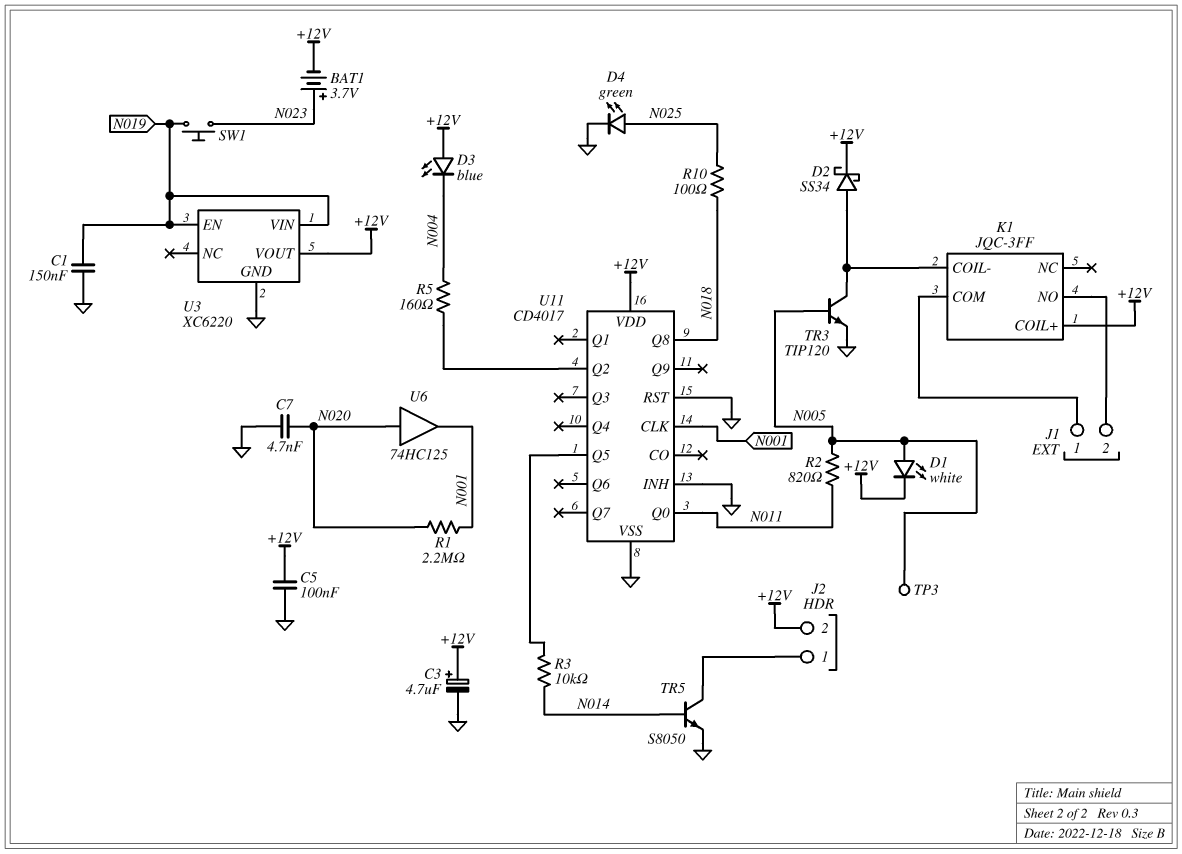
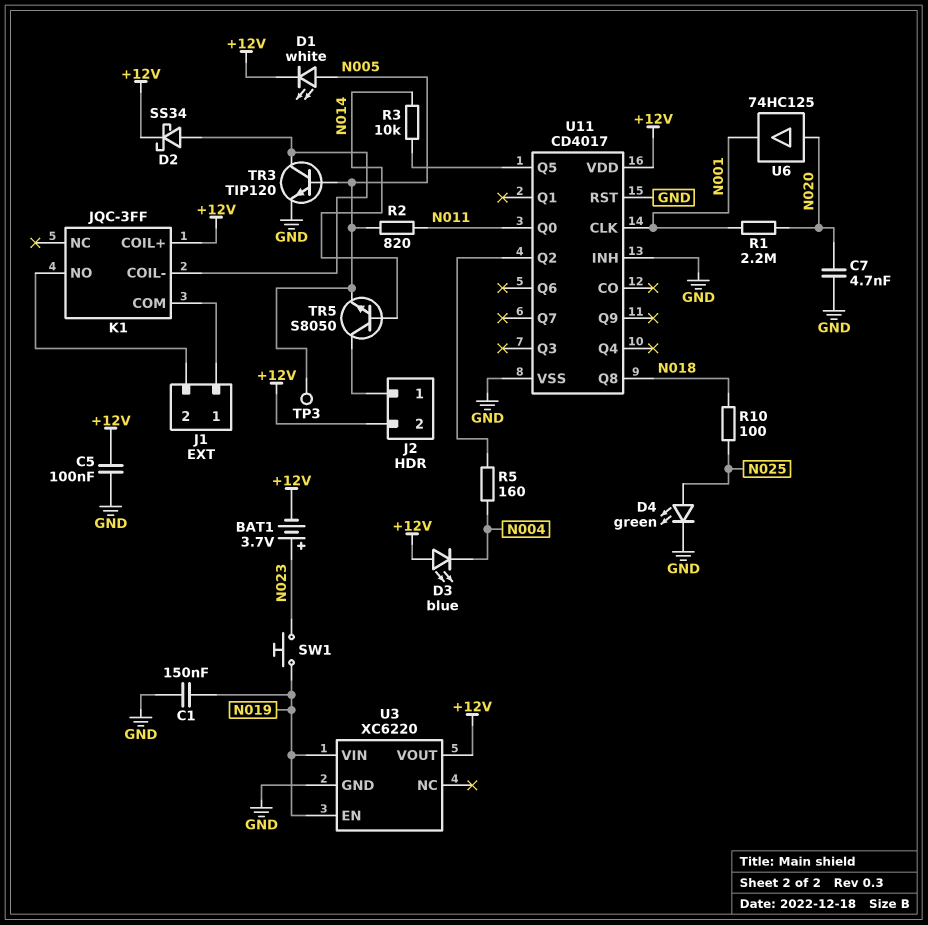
C3: 4.7uF (plus +12V, minus GND) -> none
TR5: NPN S8050 (B N014, C J2/1, E GND) -> NPN S8050 (B N014, C J2/1, E N005)

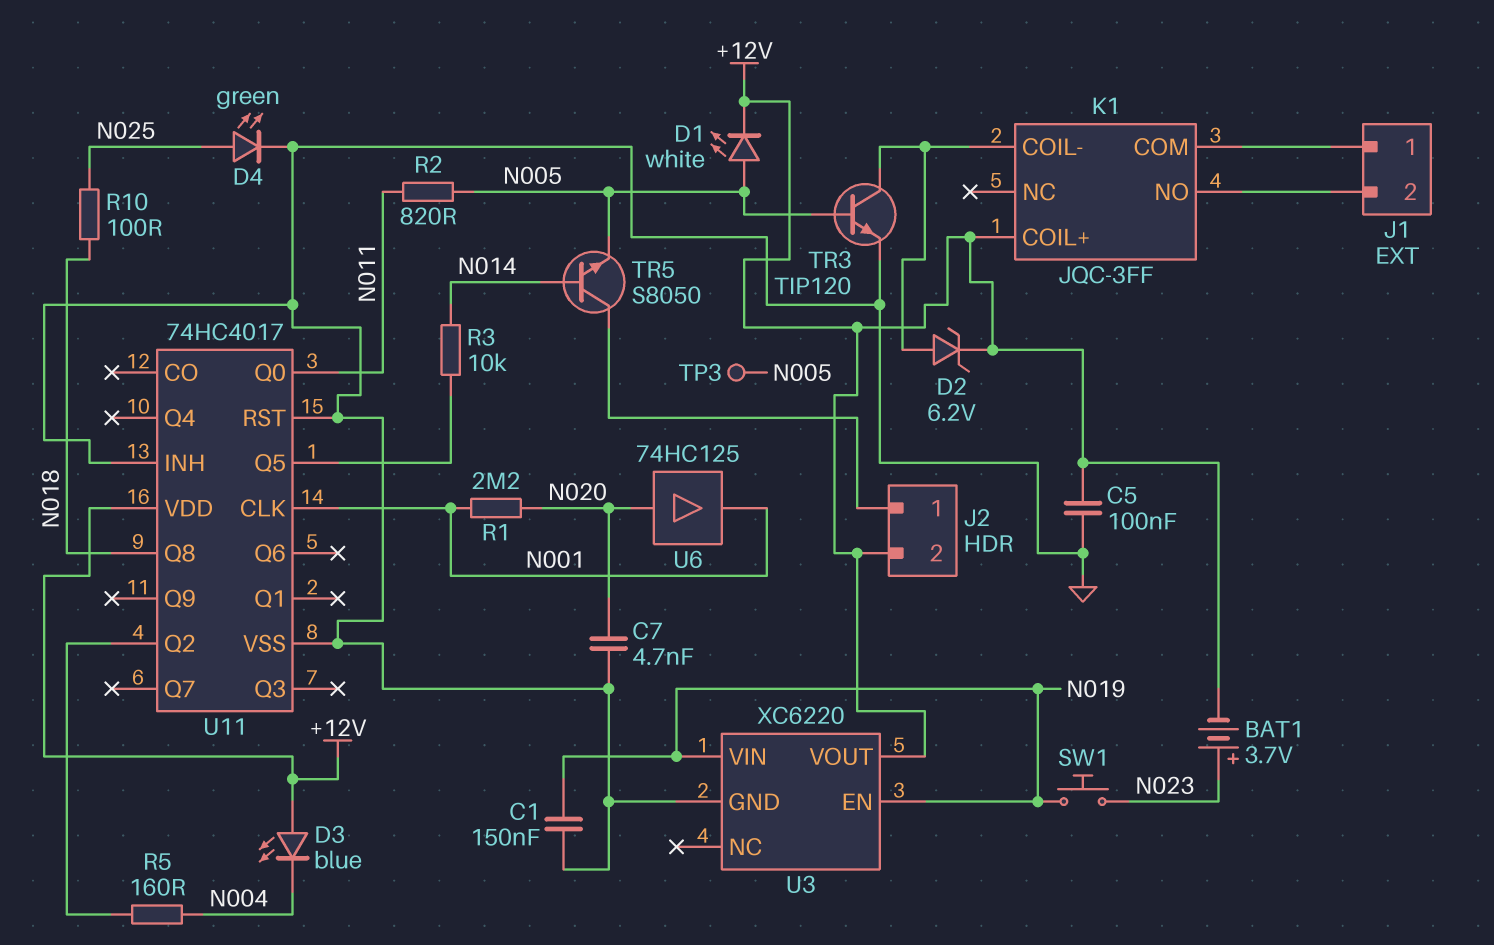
D2: schottky SS34 (A K1/COIL-, K +12V) -> zener 6.2V (A K1/COIL-, K +12V)
U11: CD4017 -> 74HC4017

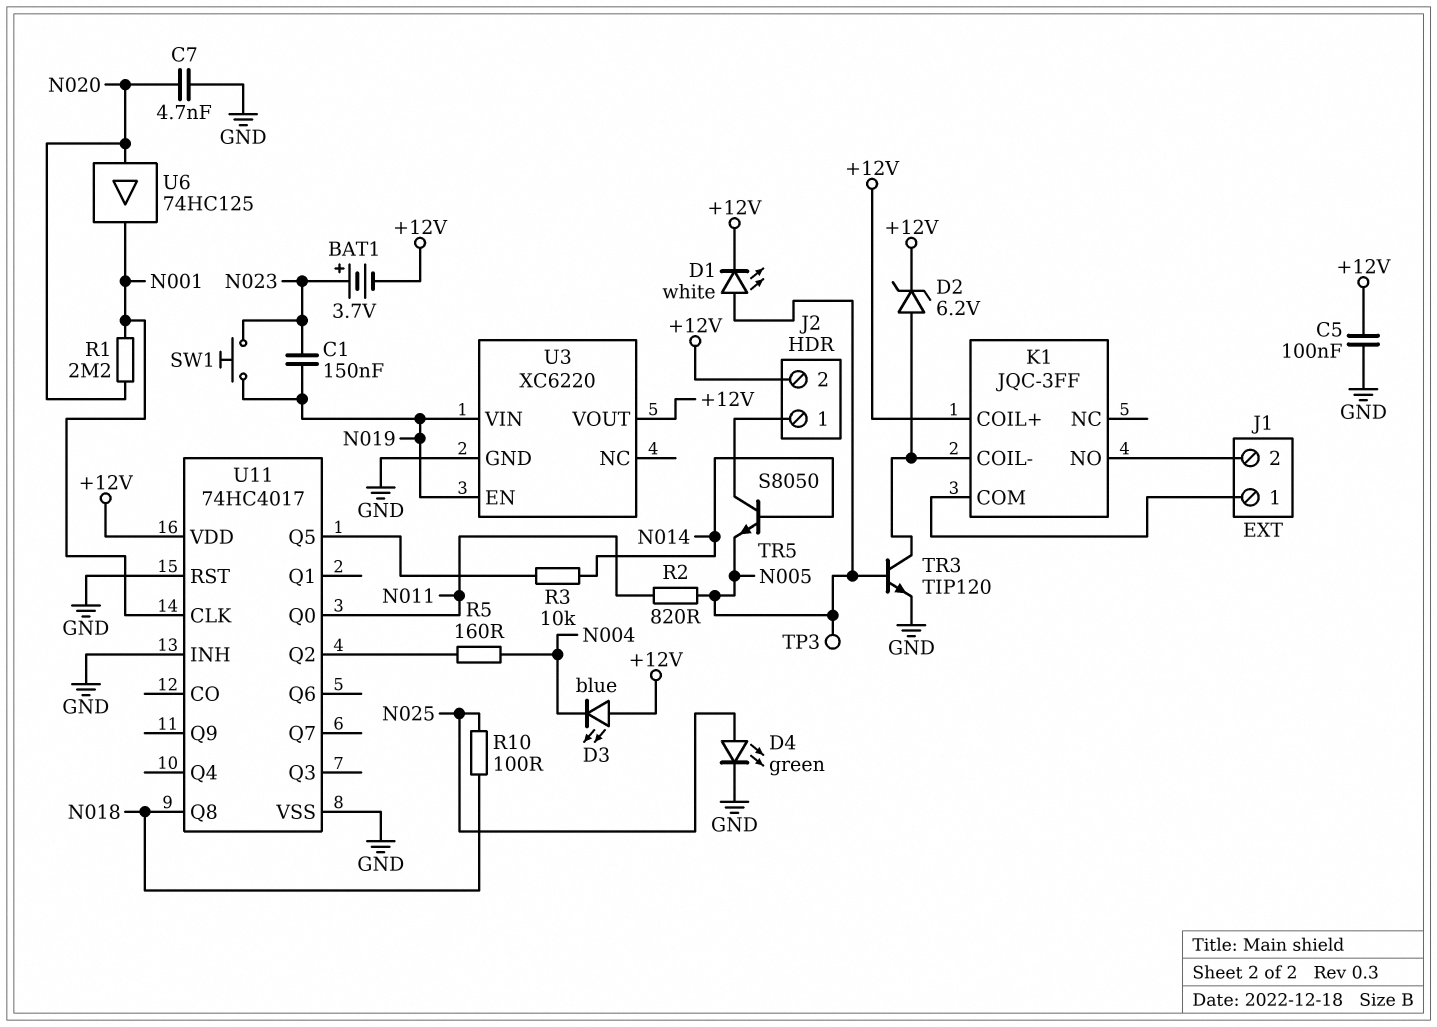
C1: 150nF (GND, N019) -> 150nF (N019, N023)

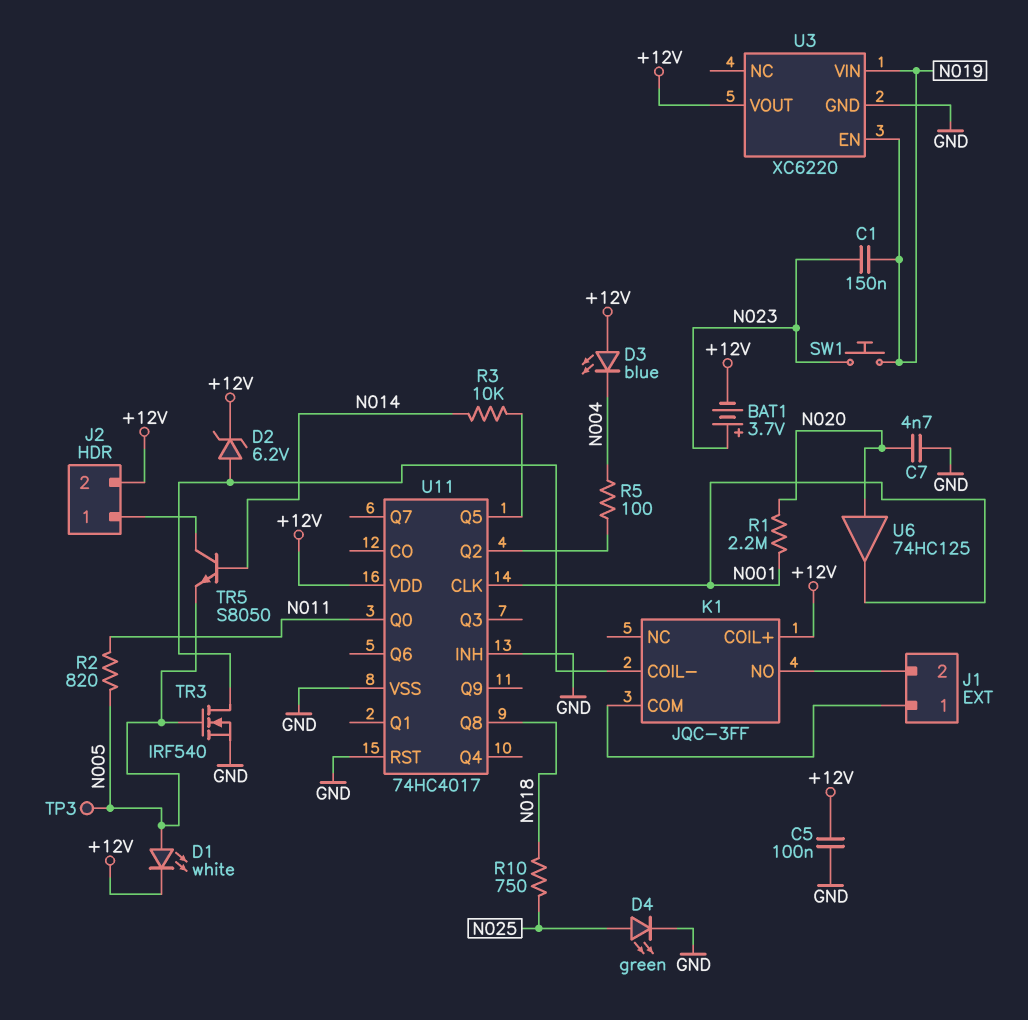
R5: 160 (N004, U11/Q2) -> 100 (N004, U11/Q2)
R10: 100 (N018, N025) -> 750 (N018, N025)
TR3: NPN TIP120 (B N005, C K1/COIL-, E GND) -> NMOS IRF540 (G N005, D K1/COIL-, S GND)

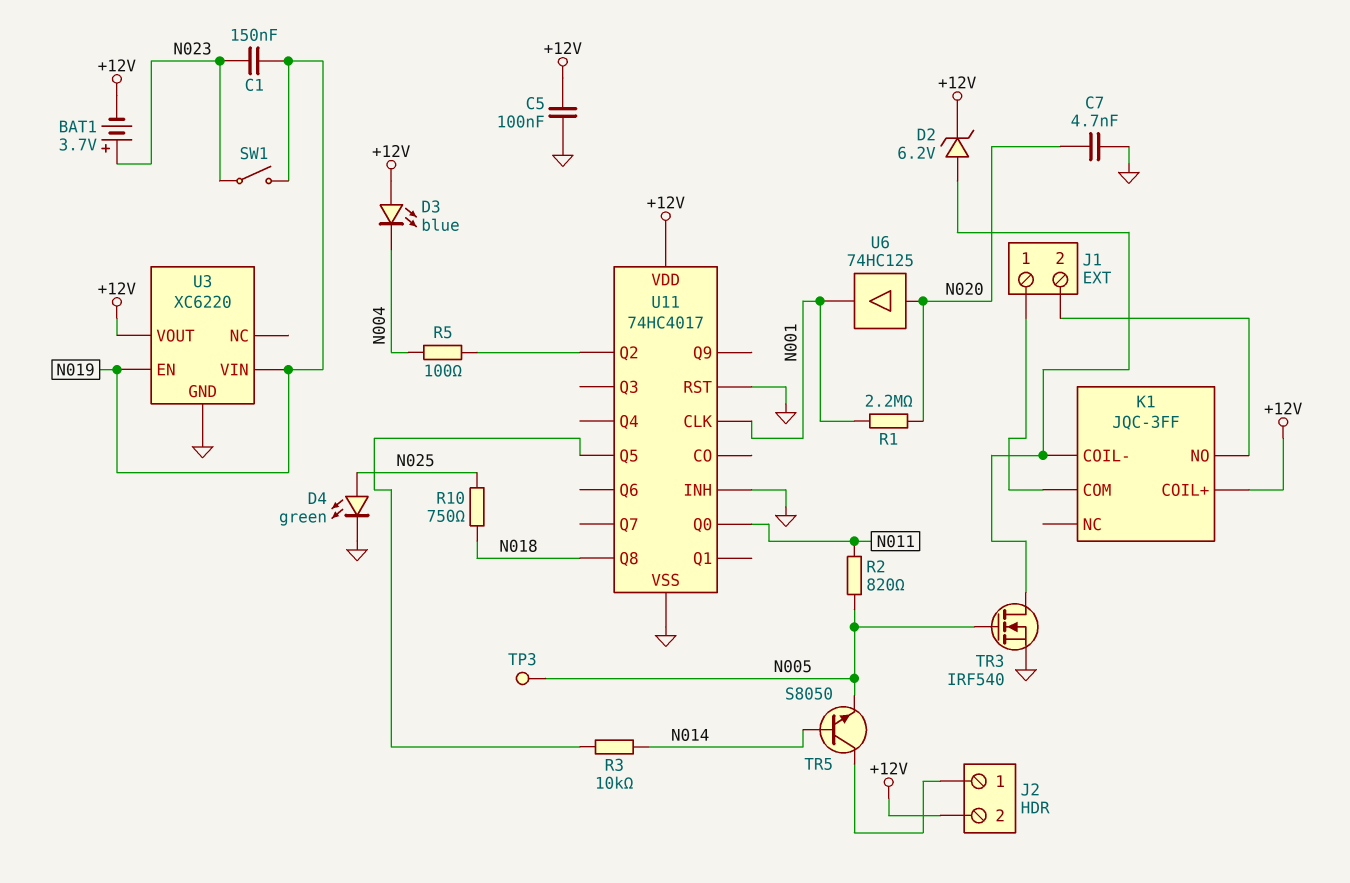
D1: LED white (A N005, K +12V) -> none
SW1: button (N019, N023) -> switch (N019, N023)

